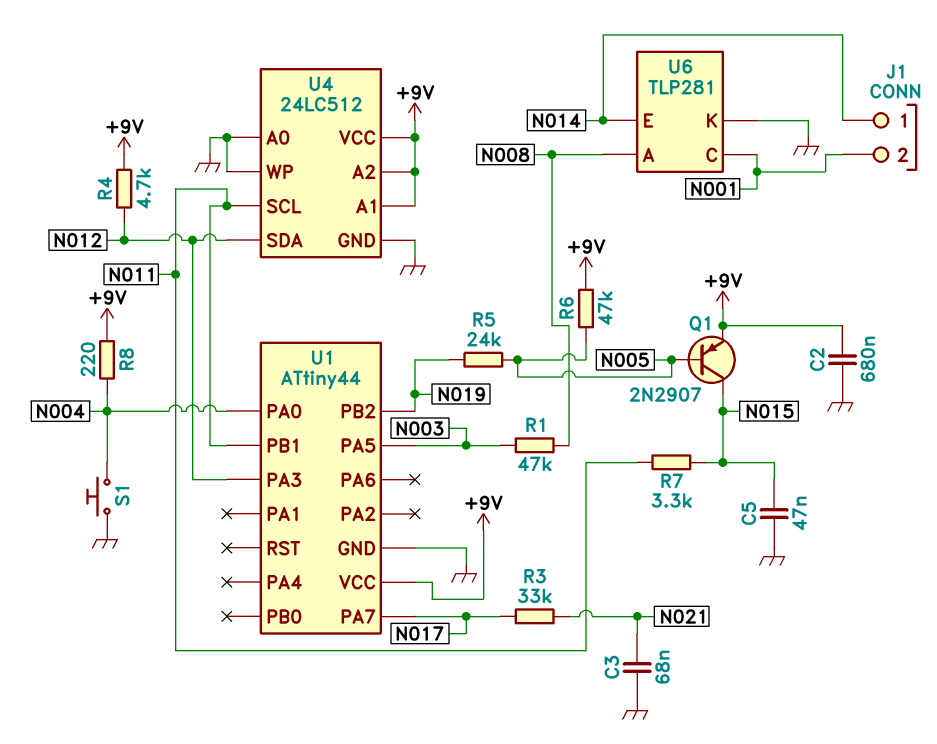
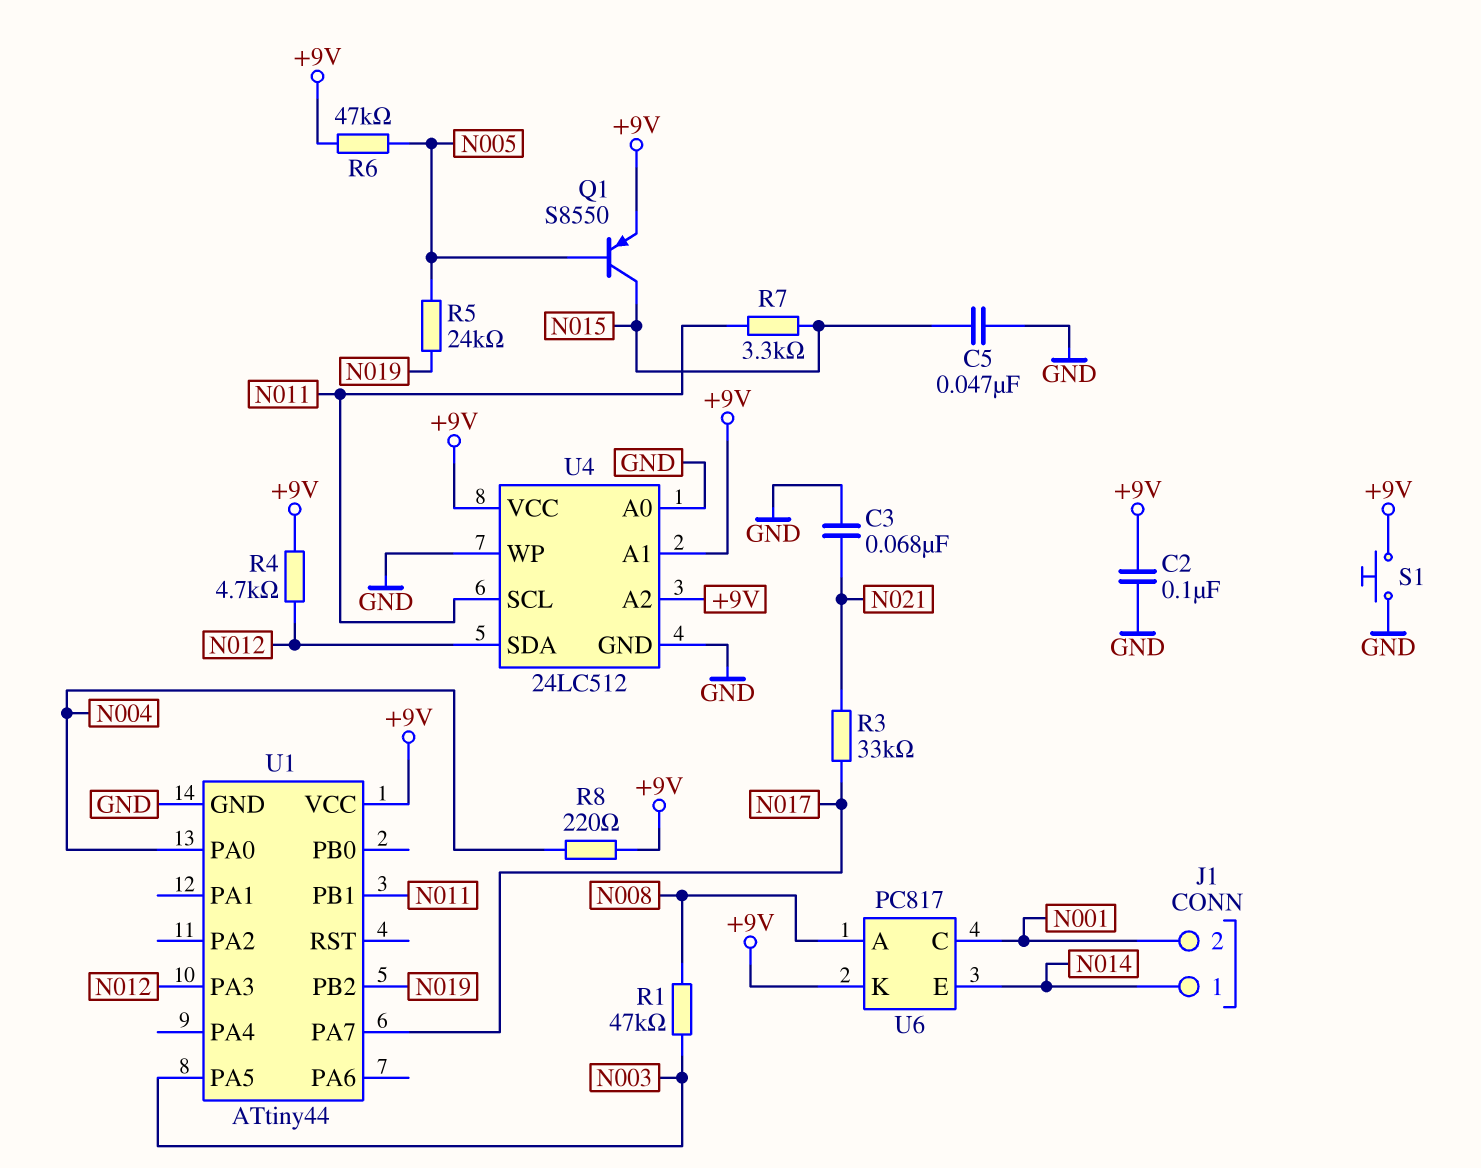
C2: 680nF (+9V, GND) -> 100nF (+9V, GND)
Q1: PNP 2N2907 (B N005, C N015, E +9V) -> PNP S8550 (B N005, C N015, E +9V)
S1: button (GND, N004) -> button (+9V, GND)
U6: TLP281 -> PC817
U6 pin K: GND -> +9V

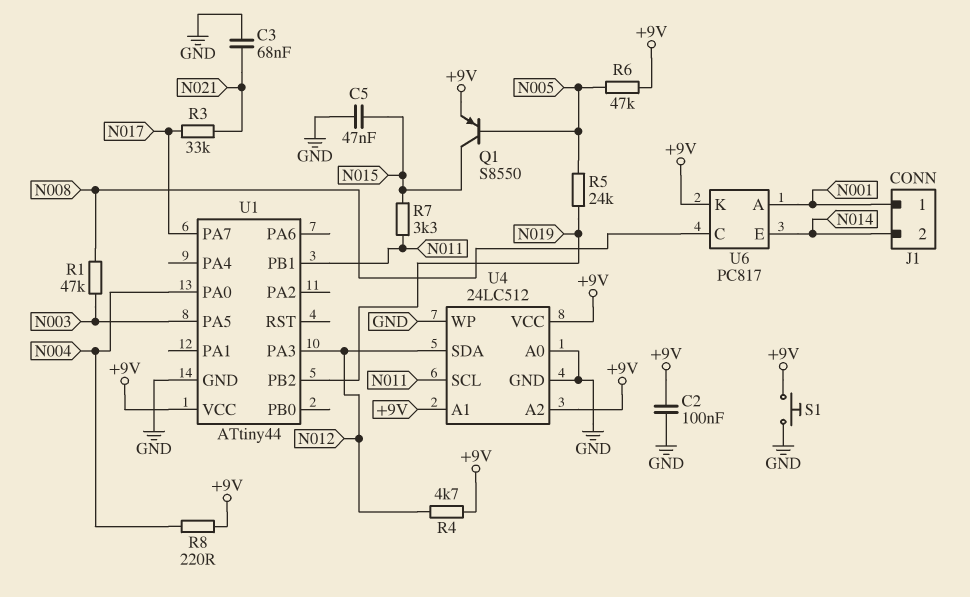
J1 pin 1: N014 -> N001
J1 pin 2: N001 -> N014
U6 pin A: N008 -> N001
U6 pin C: N001 -> N008

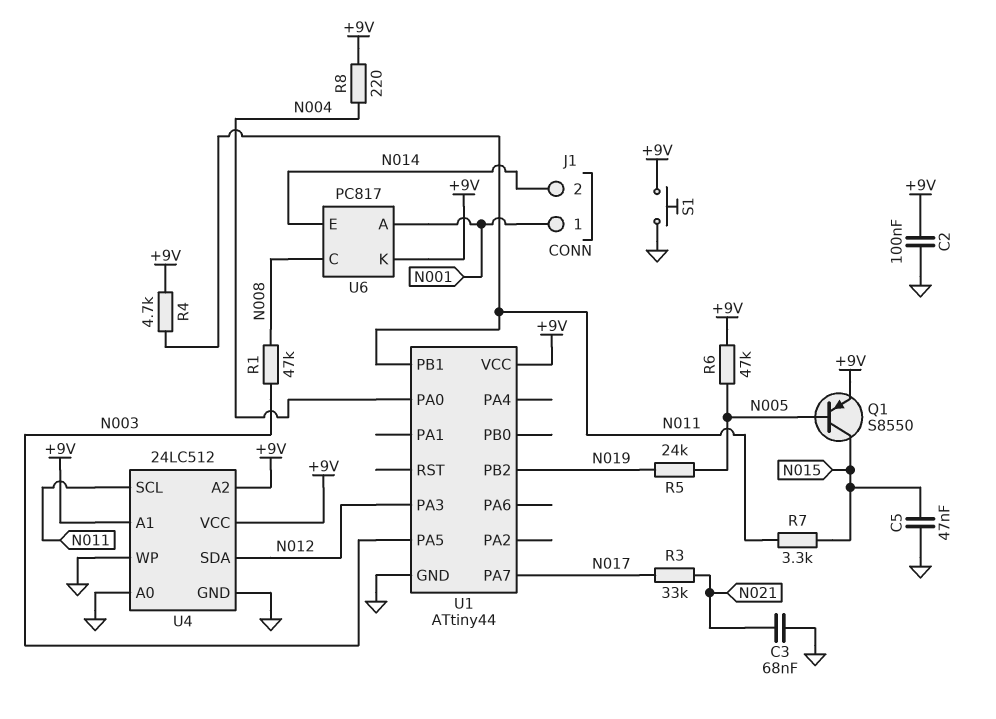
R4: 4.7k (+9V, N012) -> 4.7k (+9V, N011)

